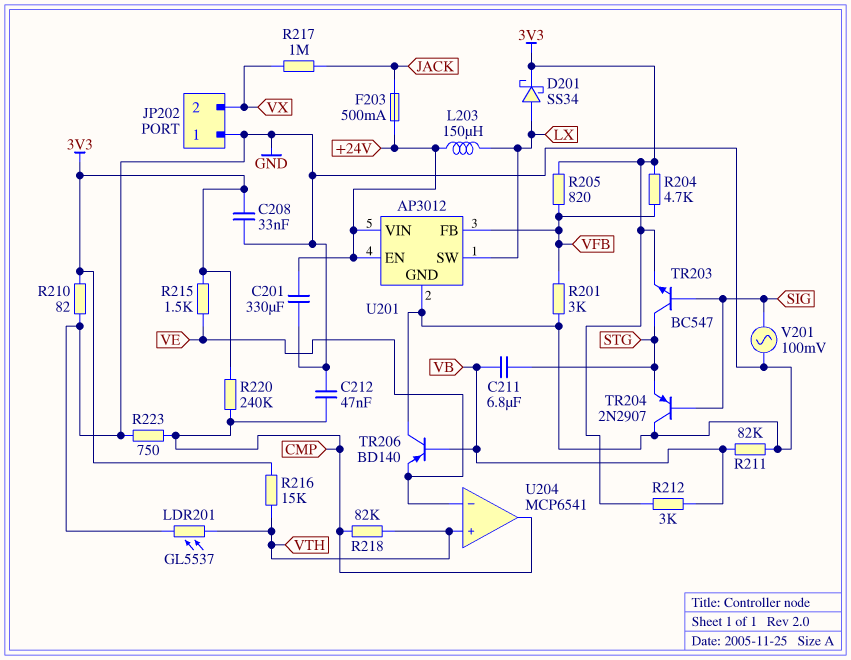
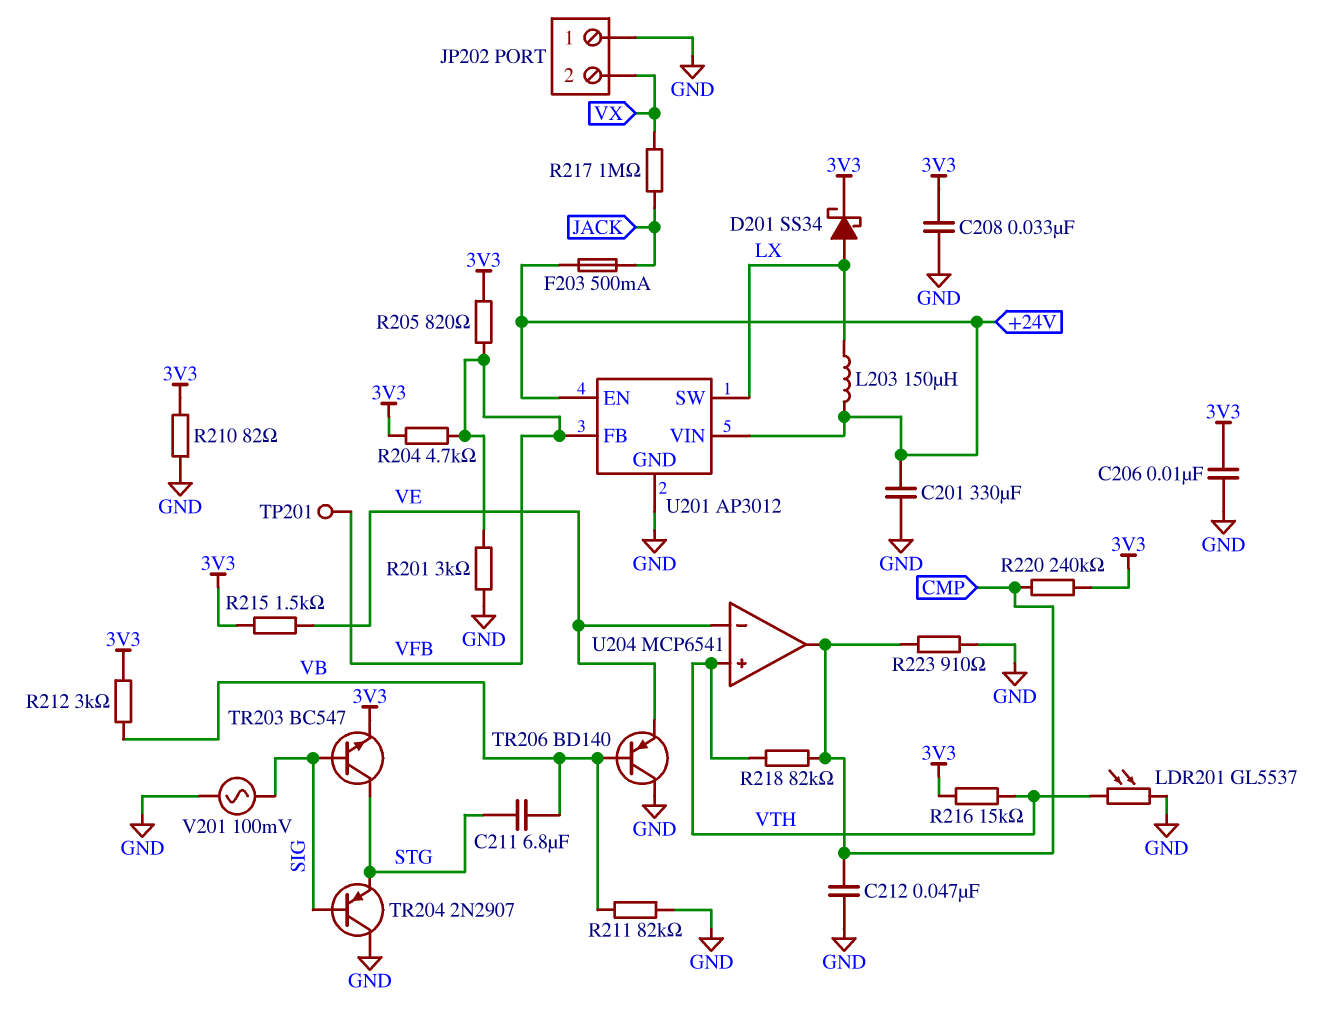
C206: none -> 10nF (3V3, GND)
R223: 750 (CMP, GND) -> 910 (CMP, GND)
TP201: none -> test point (VFB)

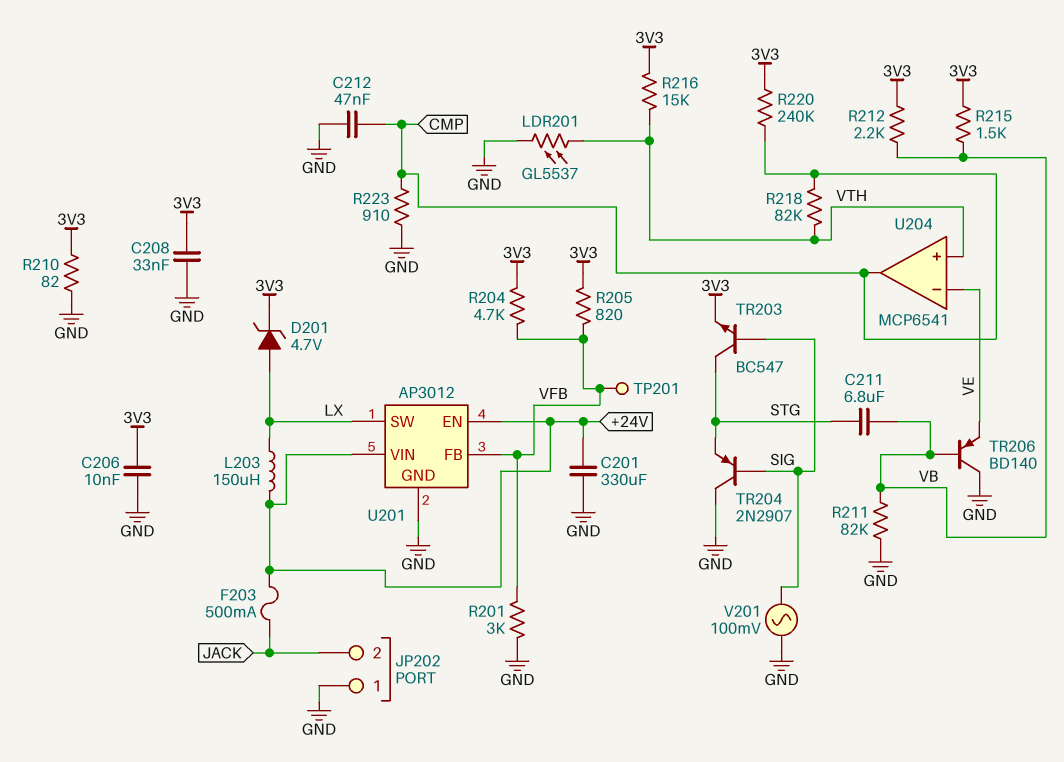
D201: schottky SS34 (A LX, K 3V3) -> zener 4.7V (A LX, K 3V3)
JP202 pin 2: VX -> JACK
R212: 3k (3V3, VB) -> 2.2k (3V3, VB)
R215: 1.5k (3V3, VE) -> 1.5k (3V3, VB)
R217: 1M (JACK, VX) -> none

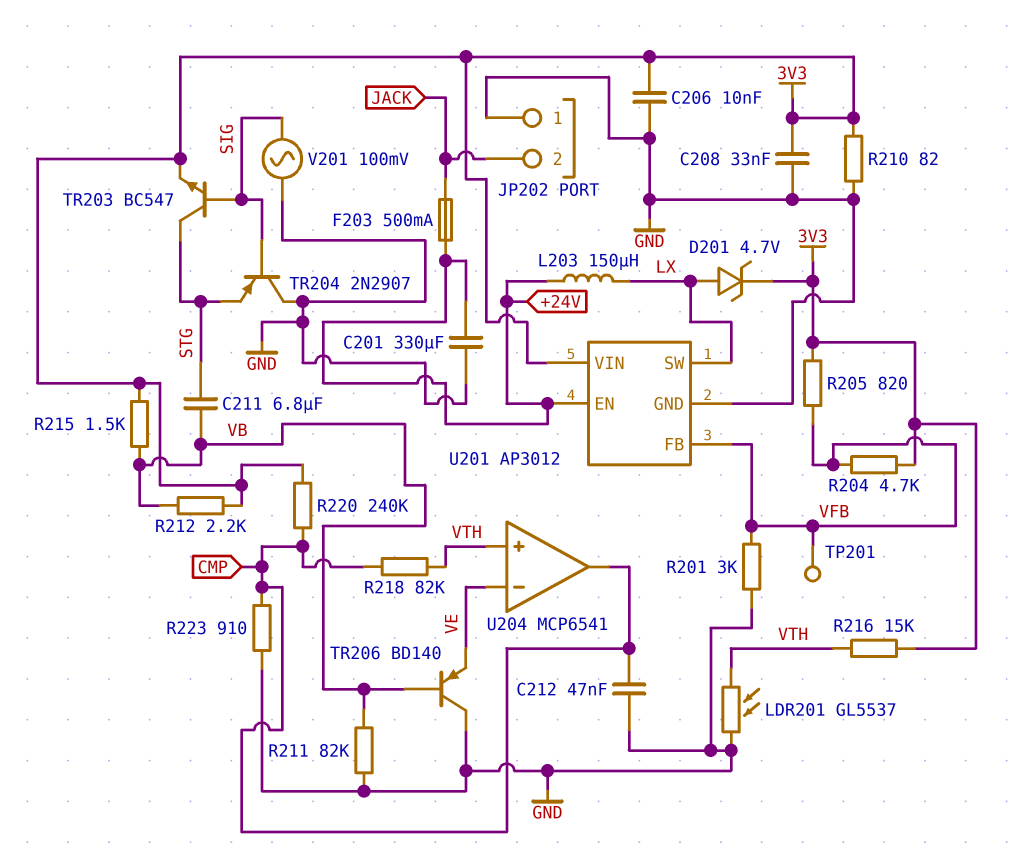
U201 pin VIN: +24V -> 3V3

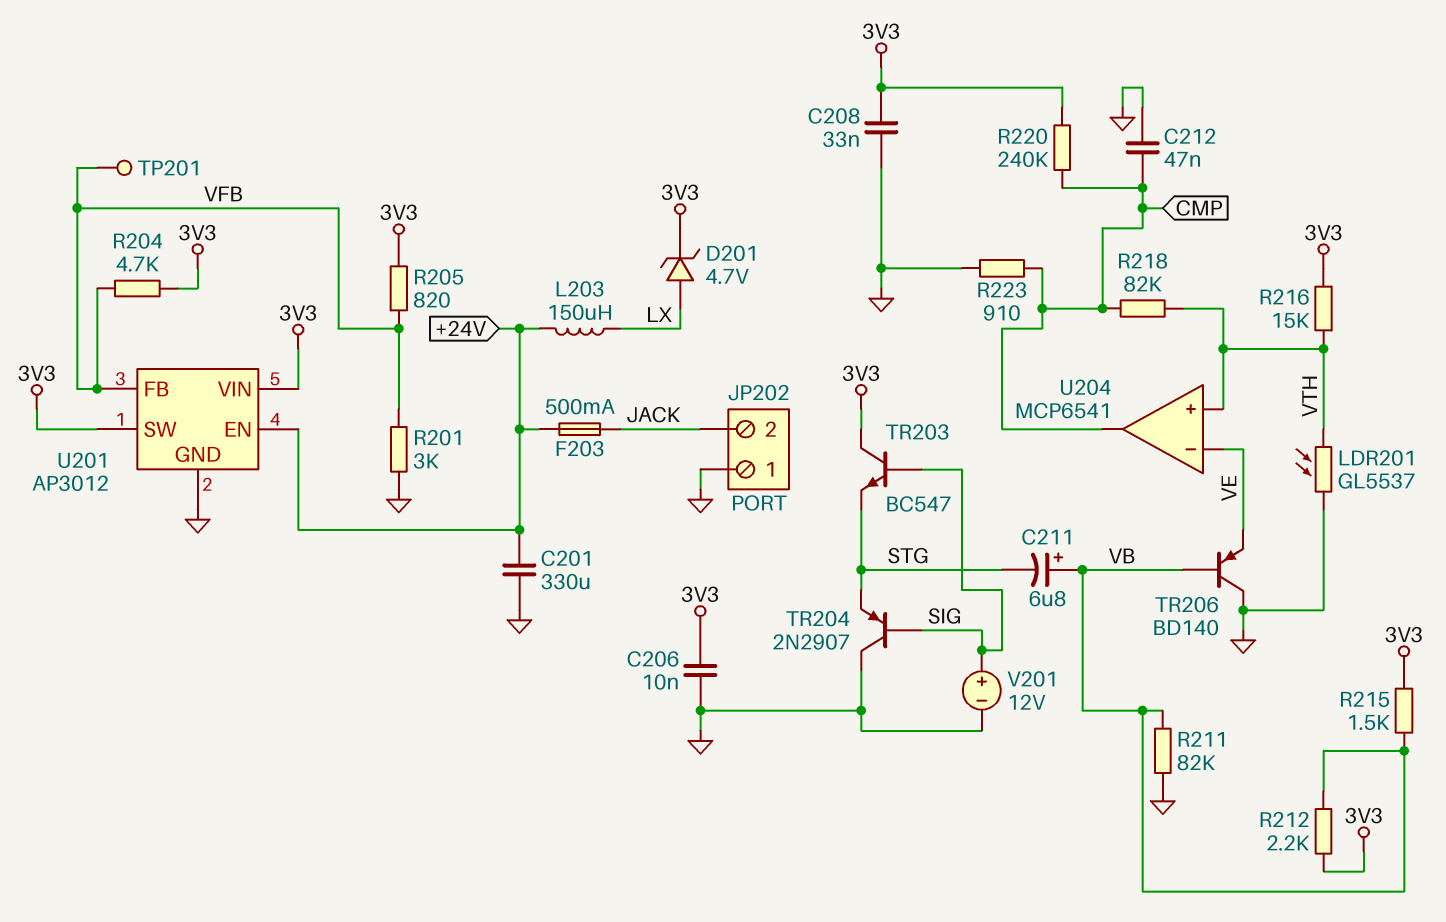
C211: 6.8uF (STG, VB) -> 6.8uF (plus VB, minus STG)
R210: 82 (3V3, GND) -> none
TR203: NPN BC547 (B SIG, C STG, E 3V3) -> NPN BC547 (B SIG, C 3V3, E STG)
U201 pin SW: LX -> 3V3
V201: AC 100mV (GND, SIG) -> 12V (plus SIG, minus GND)

